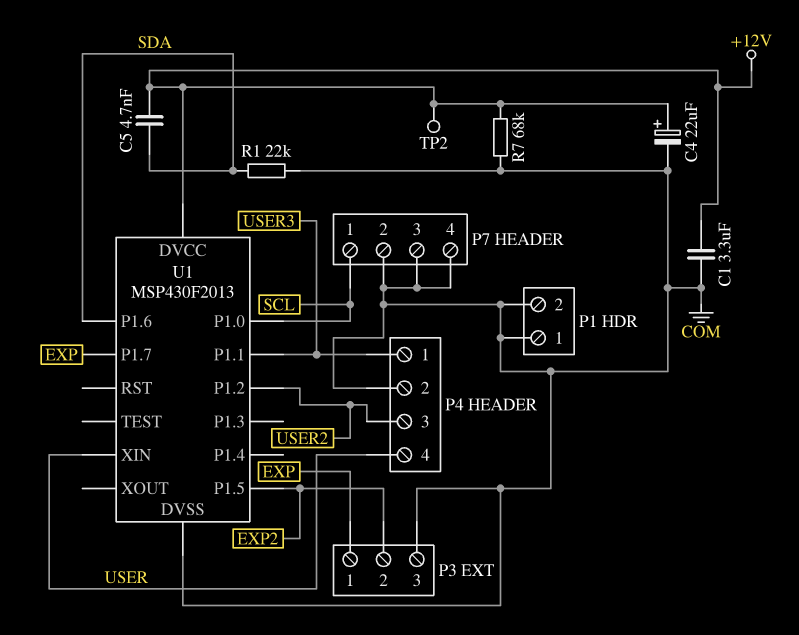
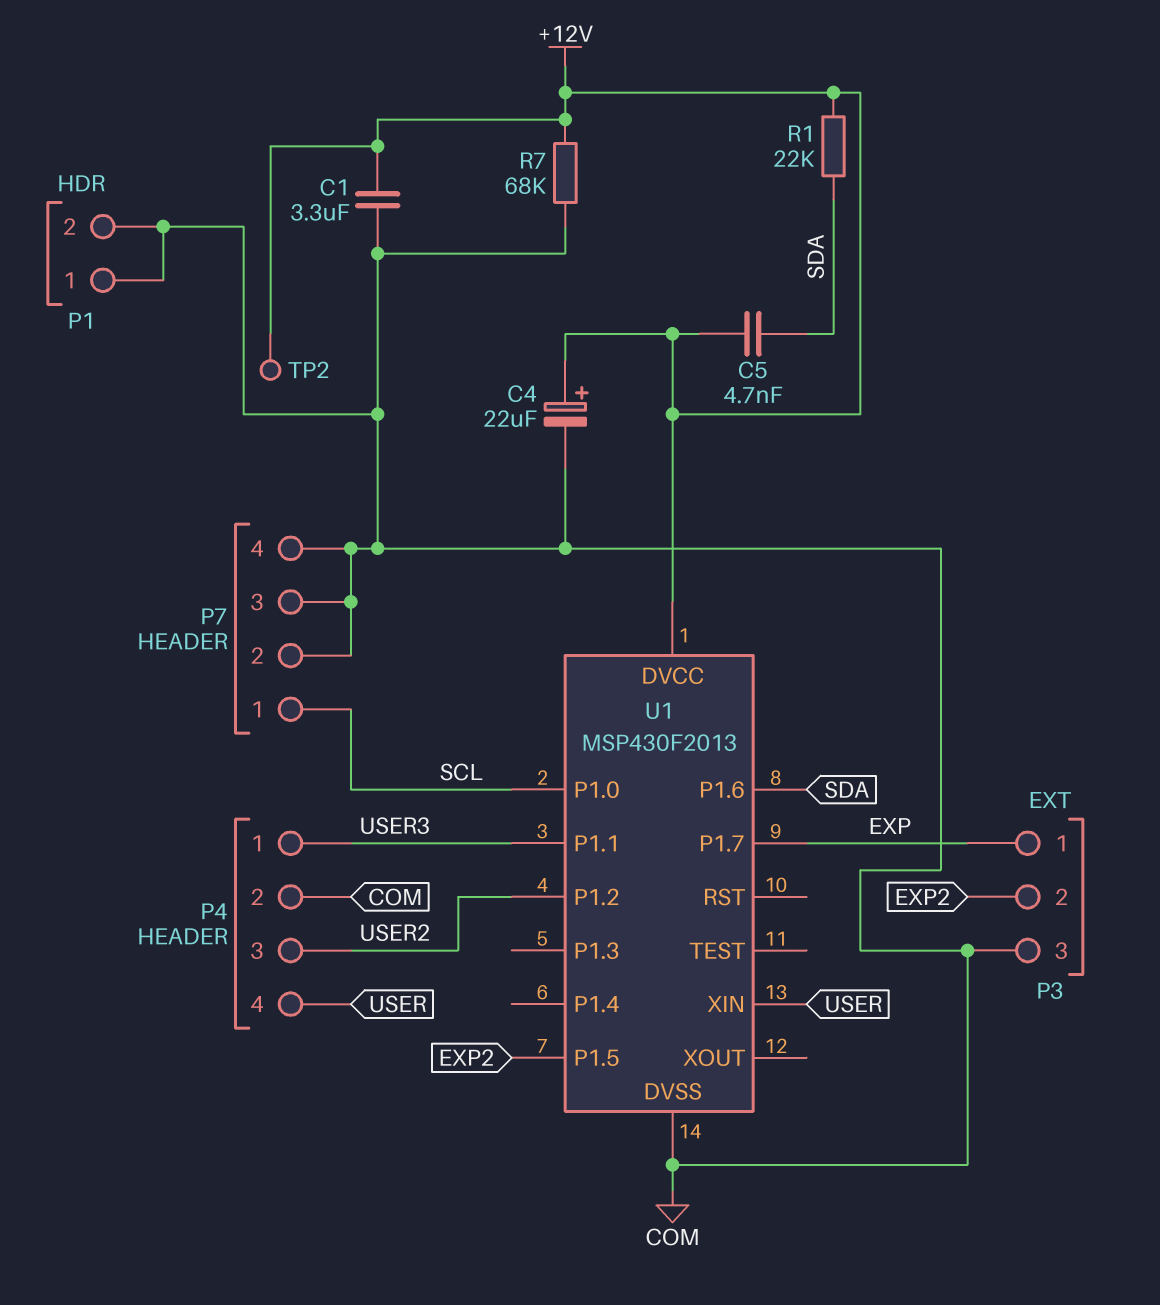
R1: 22k (COM, SDA) -> 22k (+12V, SDA)

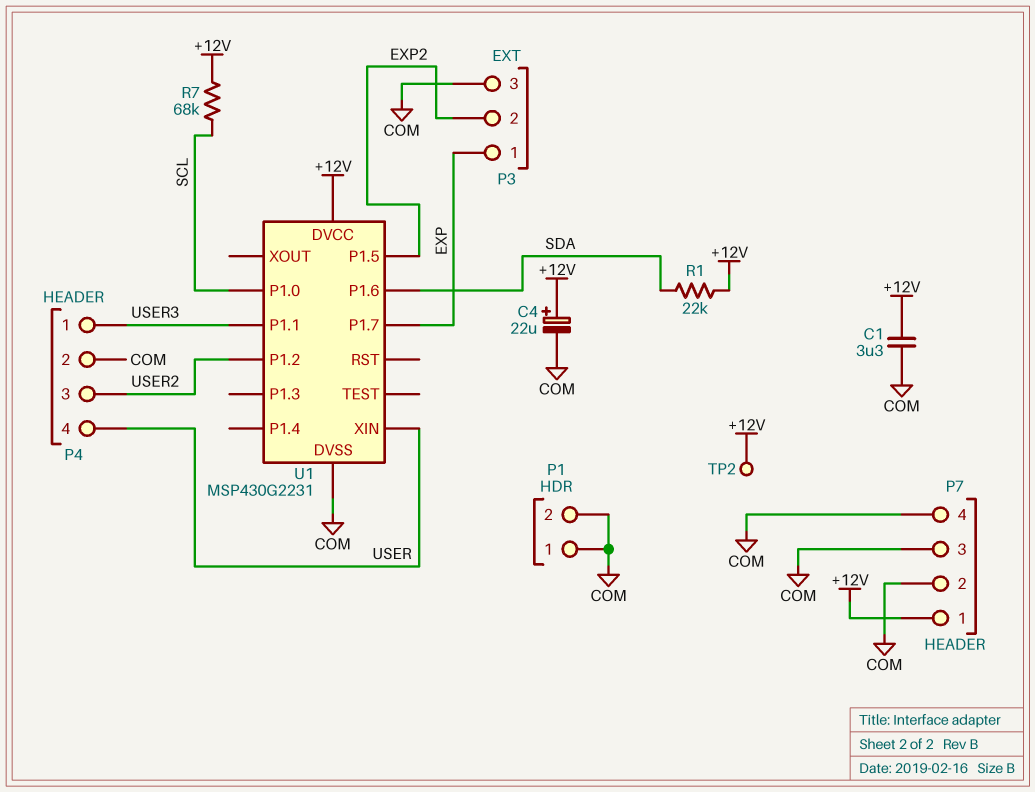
C5: 4.7nF (+12V, SDA) -> none
P7 pin 1: SCL -> +12V
R7: 68k (+12V, COM) -> 68k (+12V, SCL)
U1: MSP430F2013 -> MSP430G2231

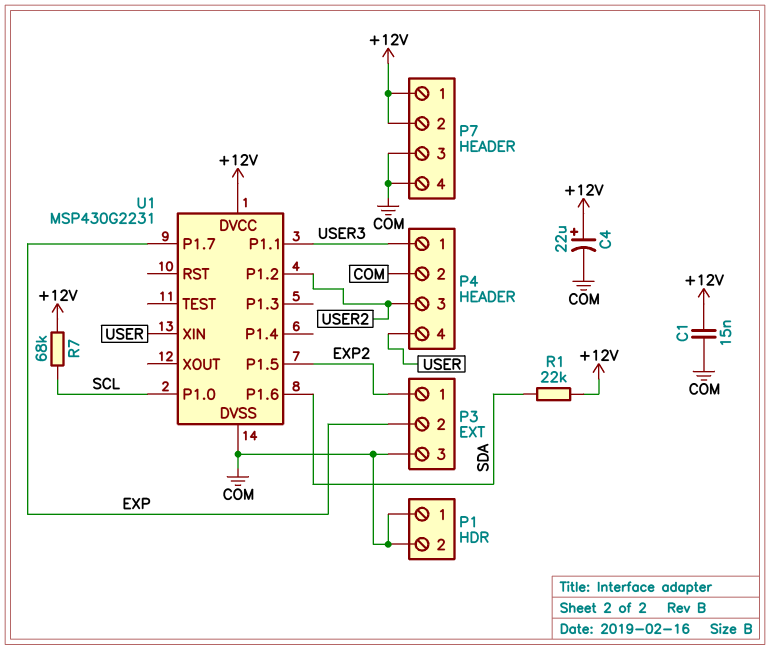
C1: 3.3uF (+12V, COM) -> 15nF (+12V, COM)
P3 pin 1: EXP -> EXP2
P3 pin 2: EXP2 -> EXP
P7 pin 2: COM -> +12V
TP2: test point (+12V) -> none

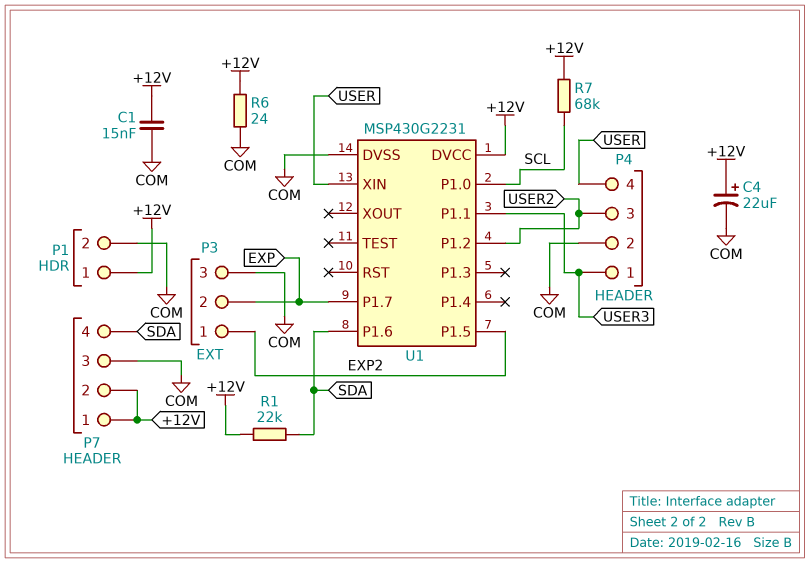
P1 pin 1: COM -> +12V
P7 pin 4: COM -> SDA
R6: none -> 24 (+12V, COM)

